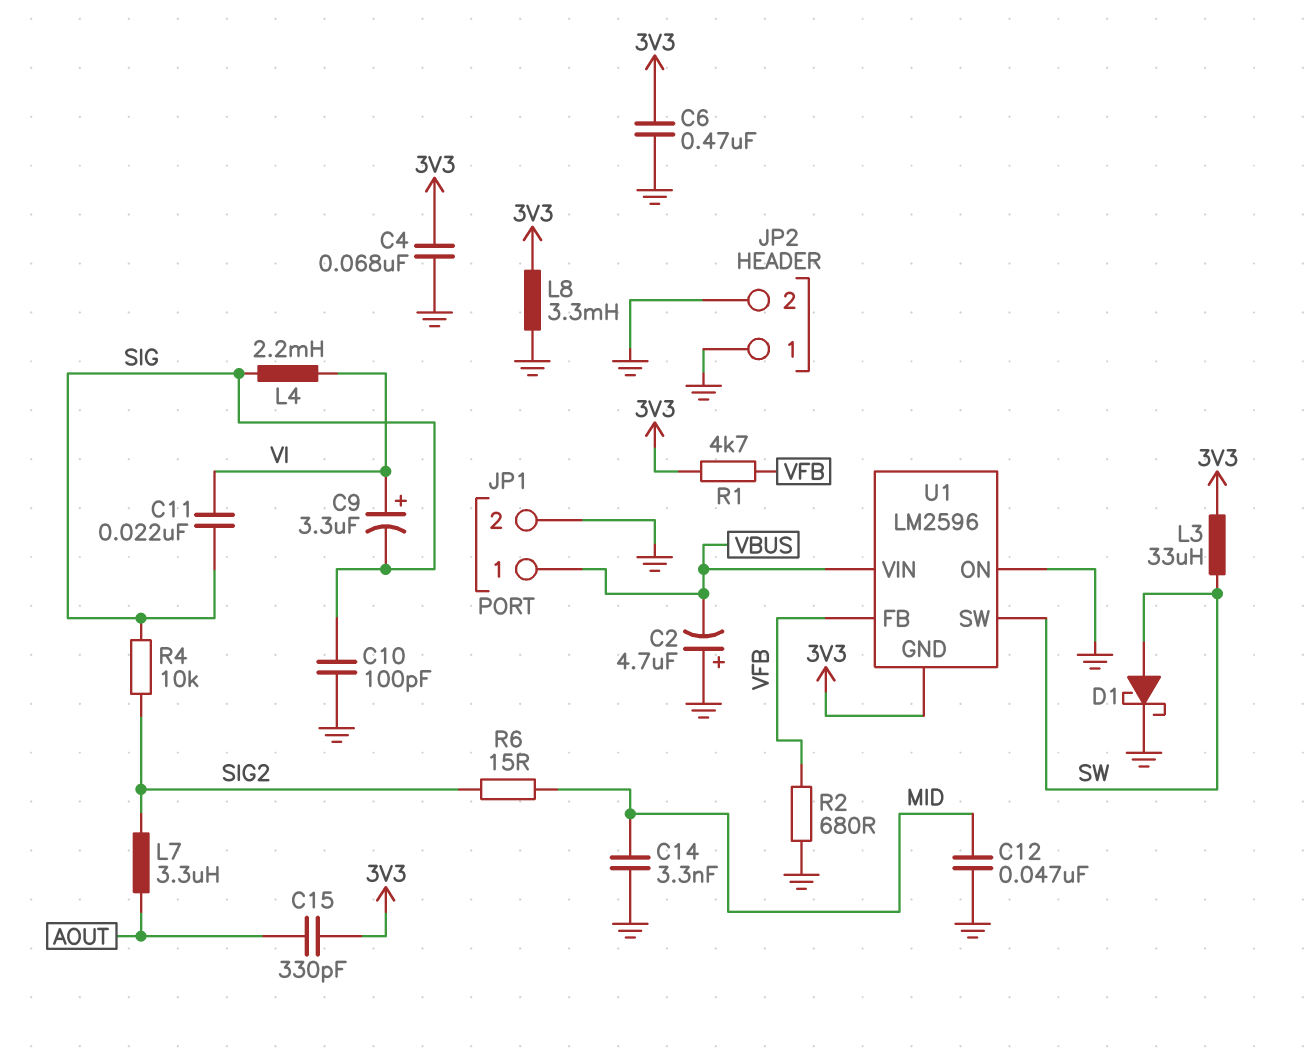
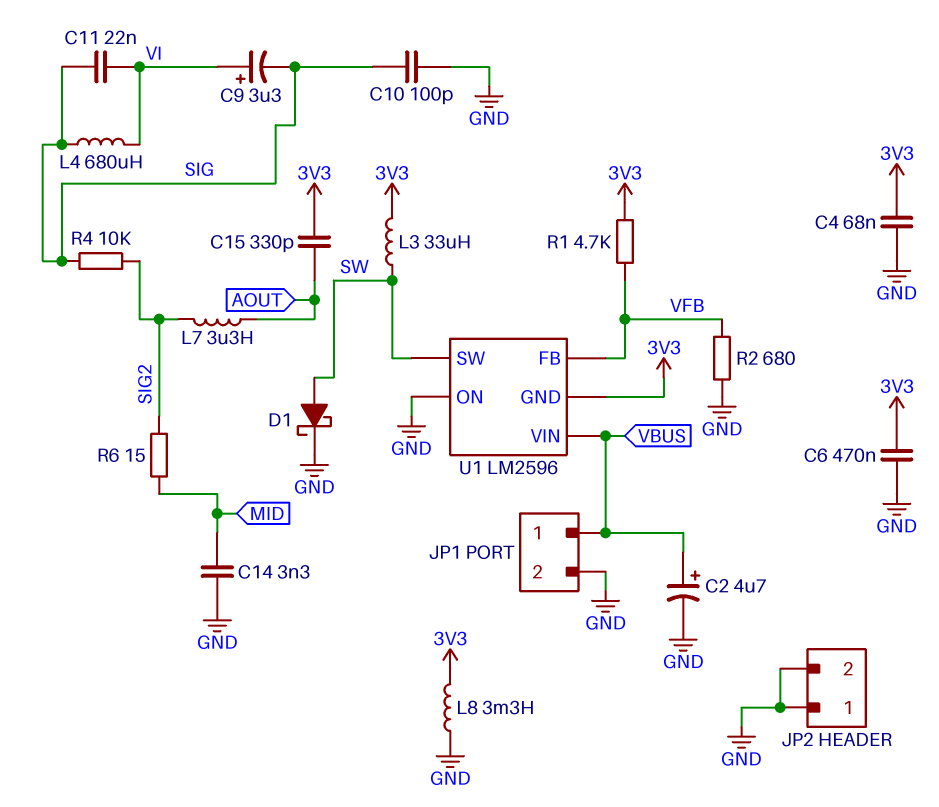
C2: 4.7uF (plus GND, minus VBUS) -> 4.7uF (plus VBUS, minus GND)
C12: 47nF (GND, MID) -> none
L4: 2.2mH (SIG, VI) -> 680uH (SIG, VI)

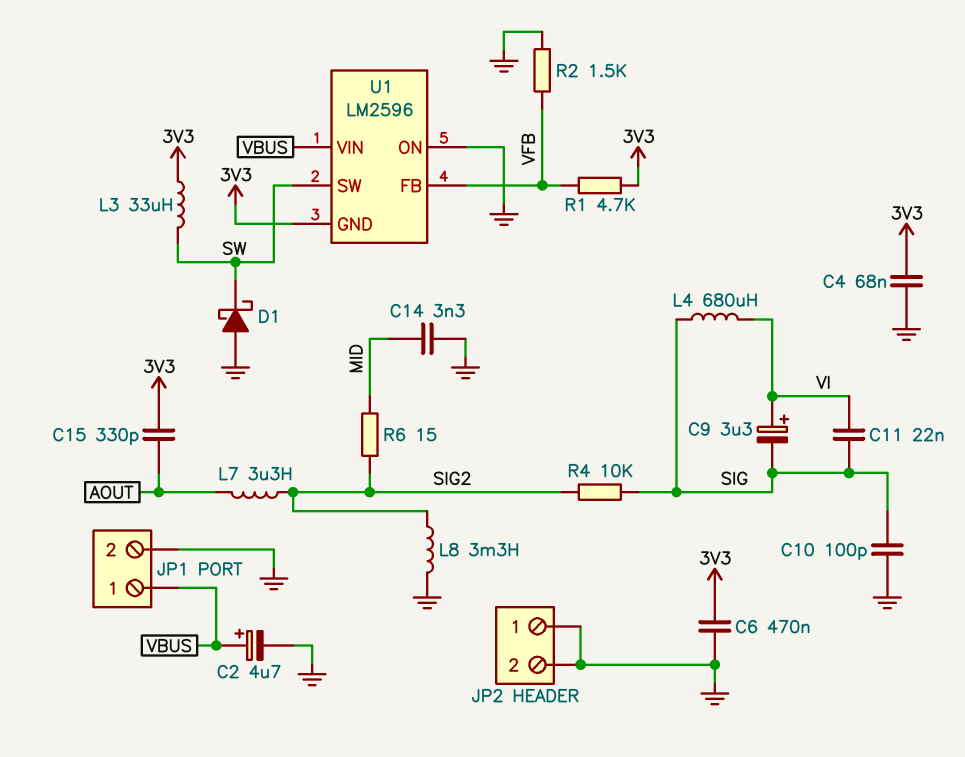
D1: schottky (A SW, K GND) -> schottky (A GND, K SW)
L8: 3.3mH (3V3, GND) -> 3.3mH (GND, SIG2)
R2: 680 (GND, VFB) -> 1.5k (GND, VFB)

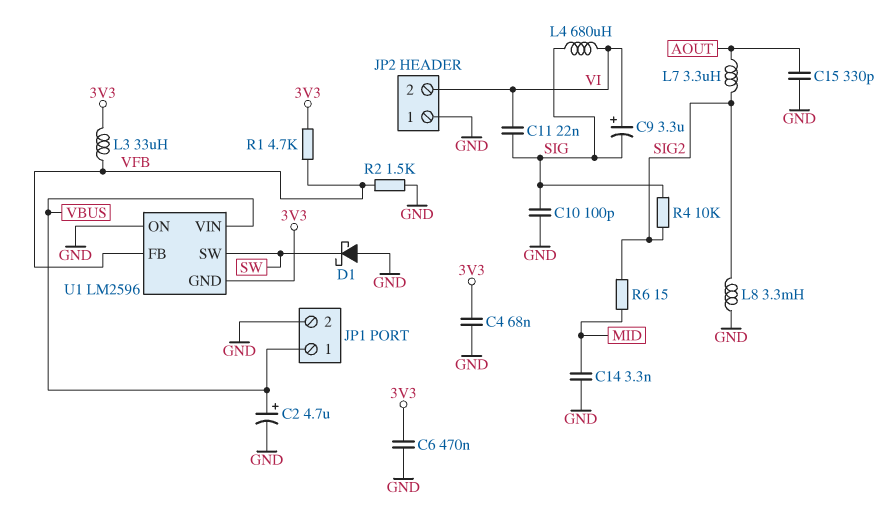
C15: 330pF (3V3, AOUT) -> 330pF (AOUT, GND)
JP2 pin 2: GND -> VI
L3: 33uH (3V3, SW) -> 33uH (3V3, VFB)

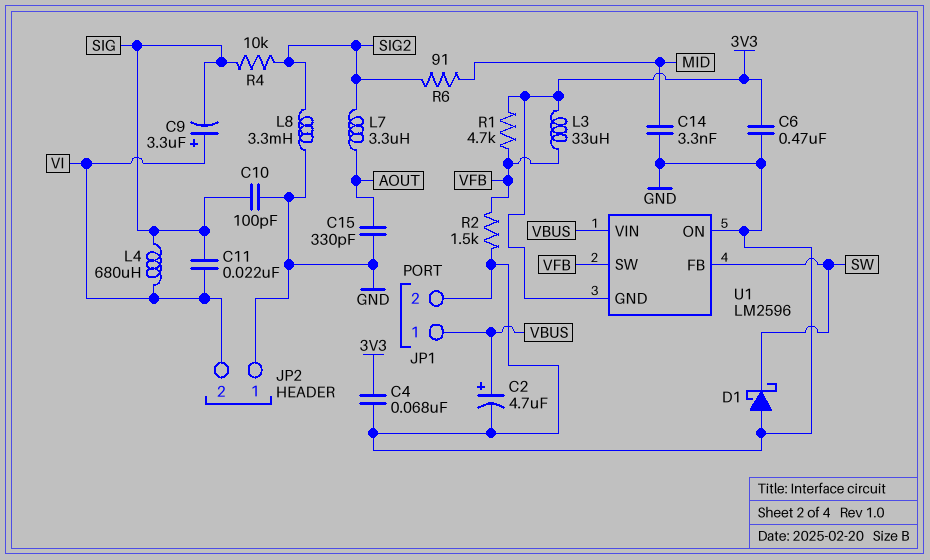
R6: 15 (MID, SIG2) -> 91 (MID, SIG2)
U1 pin FB: VFB -> SW
U1 pin SW: SW -> VFB

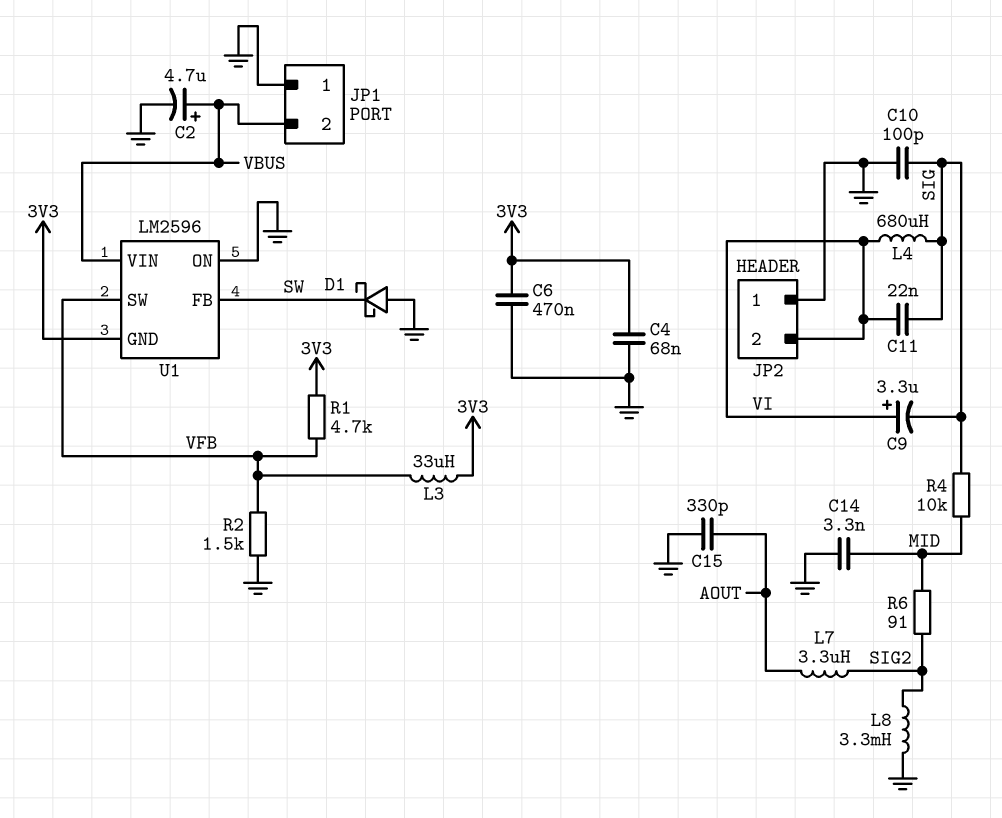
JP1 pin 1: VBUS -> GND
JP1 pin 2: GND -> VBUS
R4: 10k (SIG, SIG2) -> 10k (MID, SIG)

